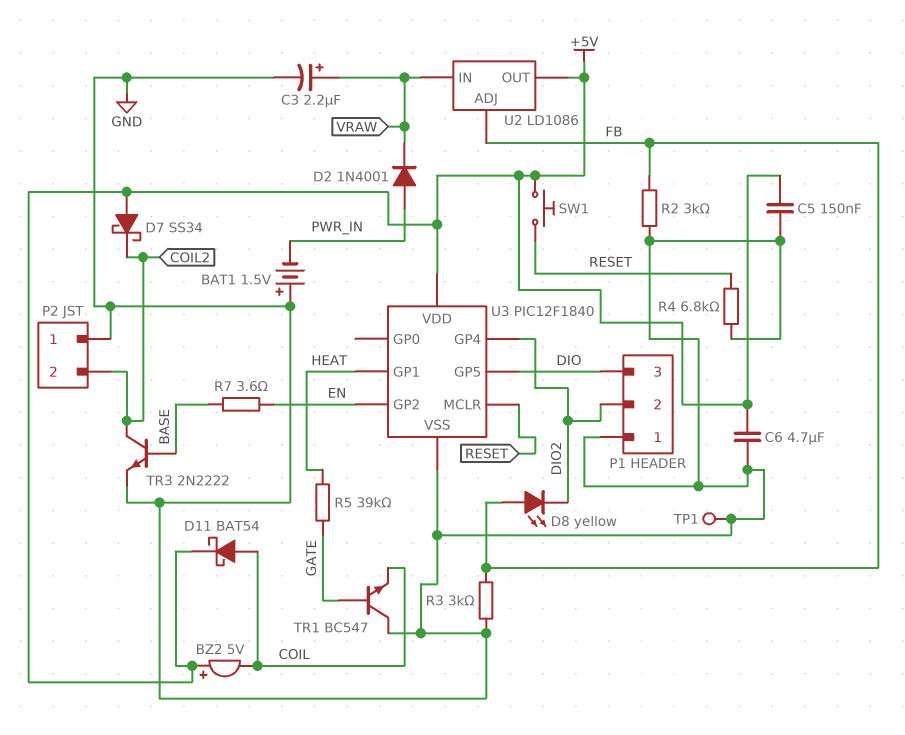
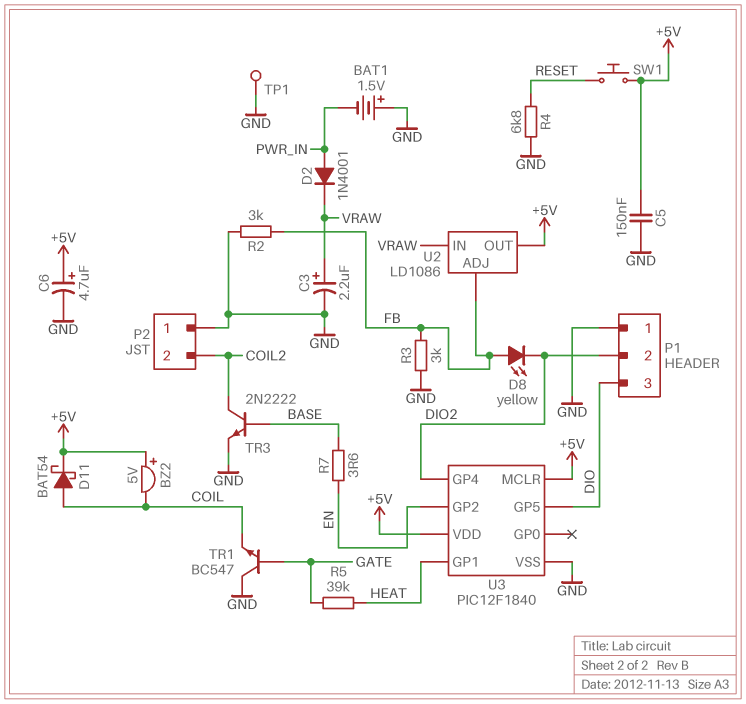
C6: 4.7uF (+5V, GND) -> 4.7uF (plus +5V, minus GND)
D7: schottky SS34 (A +5V, K COIL2) -> none
U3 pin MCLR: RESET -> +5V

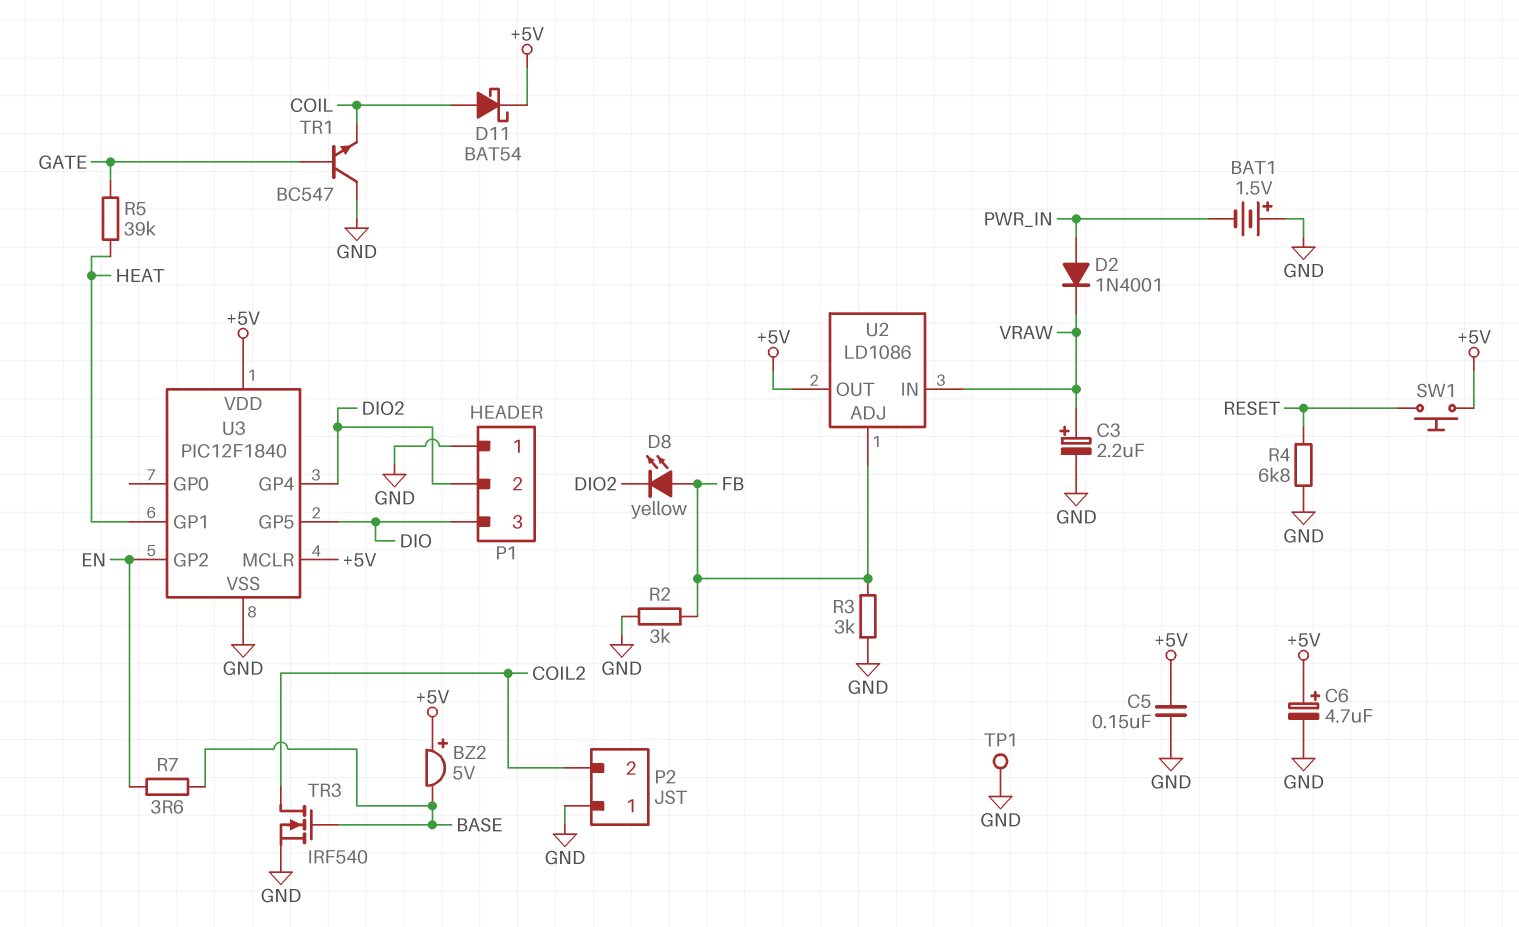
BZ2: buzzer 5V (plus +5V, minus COIL) -> buzzer 5V (plus +5V, minus BASE)
TR3: NPN 2N2222 (B BASE, C COIL2, E GND) -> NMOS IRF540 (G BASE, D COIL2, S GND)

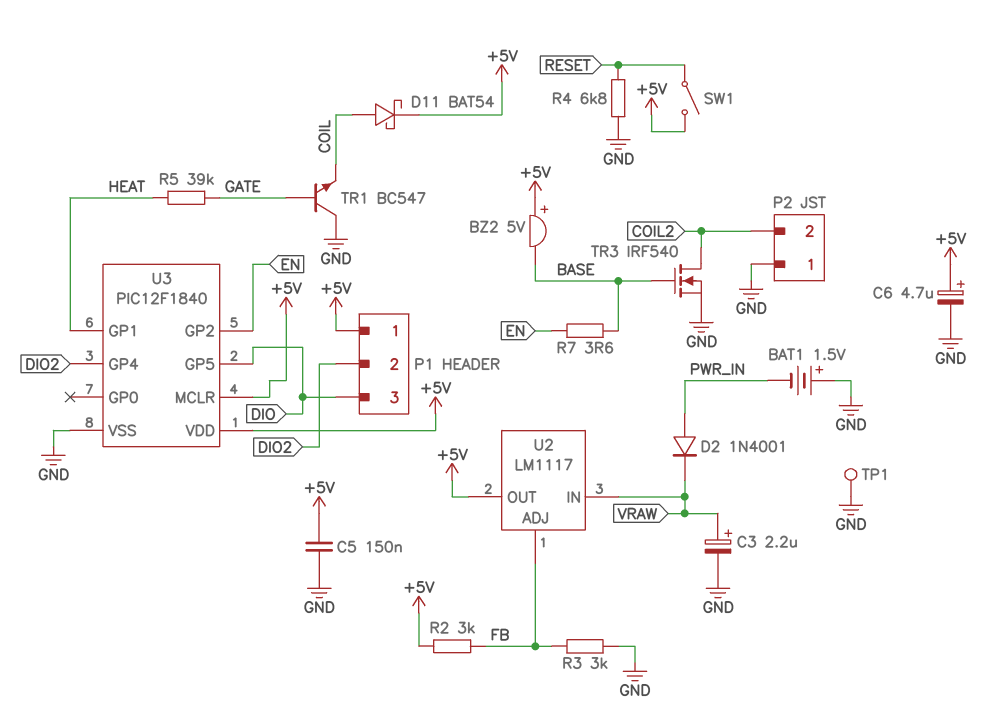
D8: LED yellow (A FB, K DIO2) -> none
P1 pin 1: GND -> +5V
R2: 3k (FB, GND) -> 3k (+5V, FB)
SW1: button (+5V, RESET) -> switch (+5V, RESET)
U2: LD1086 -> LM1117

